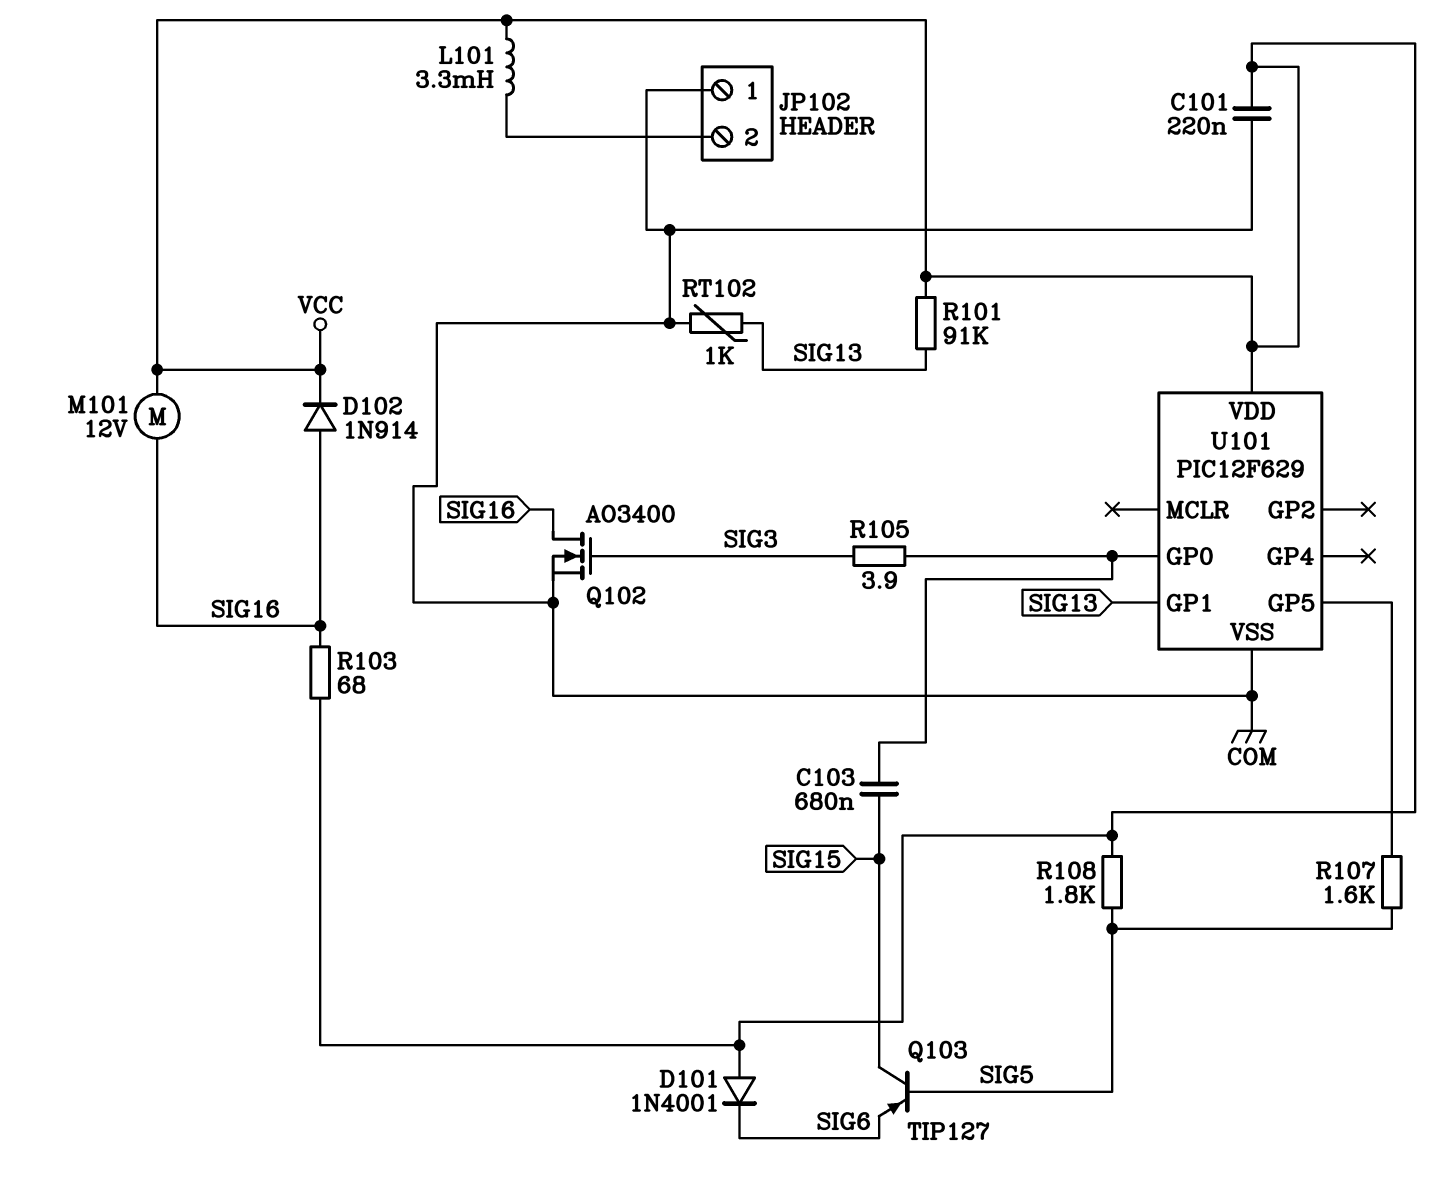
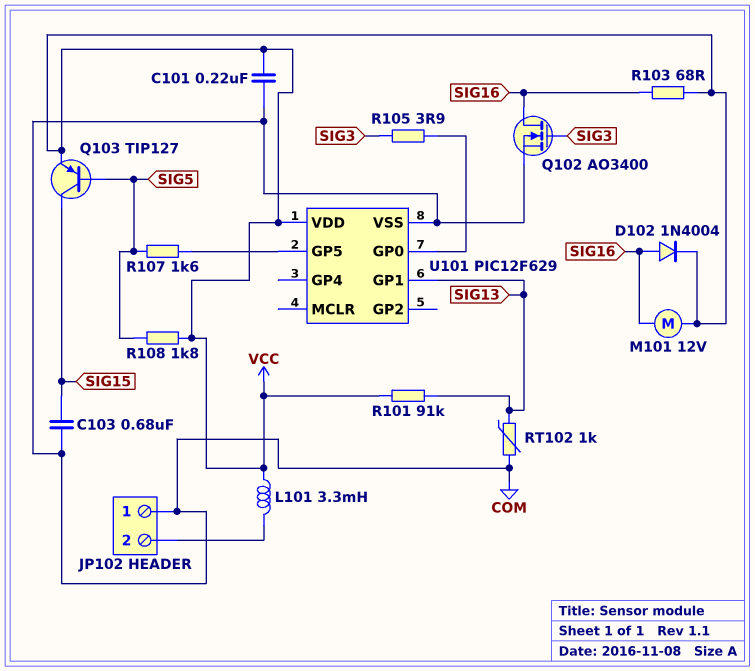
C103: 680nF (SIG15, U101/GP0) -> 680nF (COM, SIG15)
D101: diode 1N4001 (A VCC, K SIG6) -> none
D102: diode 1N914 (A SIG16, K VCC) -> diode 1N4004 (A SIG16, K VCC)
Q103: PNP TIP127 (B SIG5, C SIG15, E SIG6) -> PNP TIP127 (B SIG5, C SIG15, E VCC)

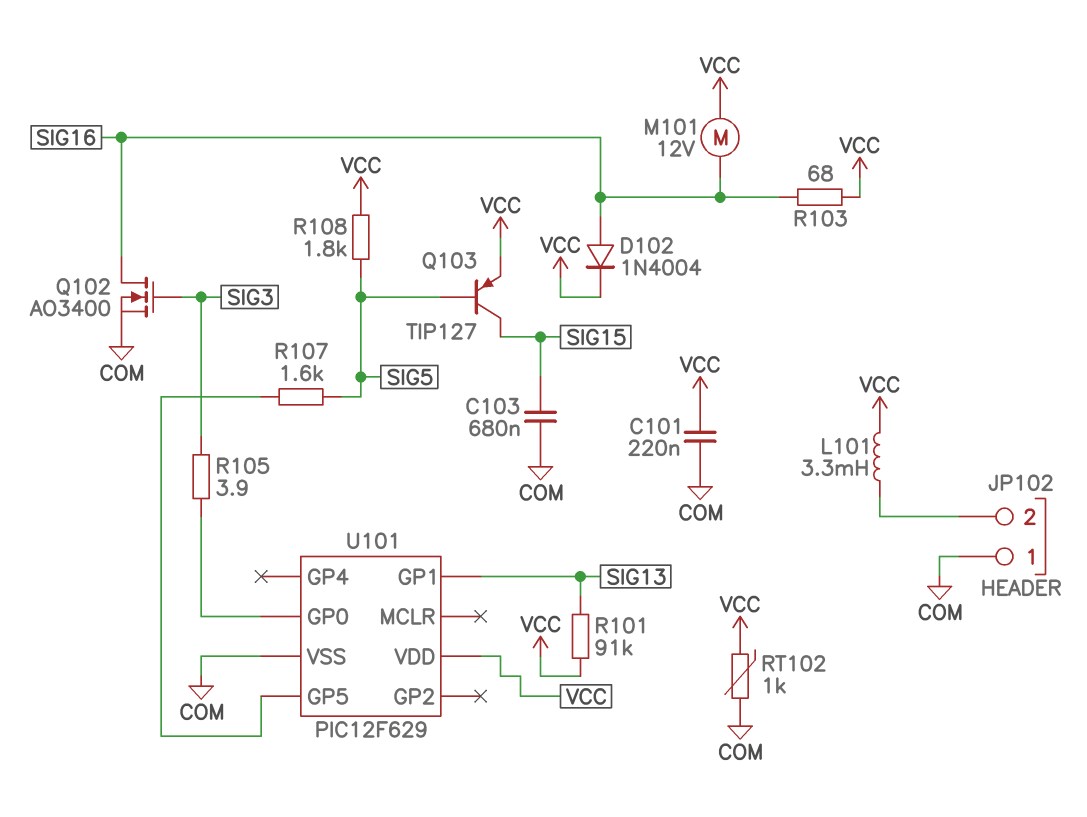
RT102: 1k (COM, SIG13) -> 1k (COM, VCC)

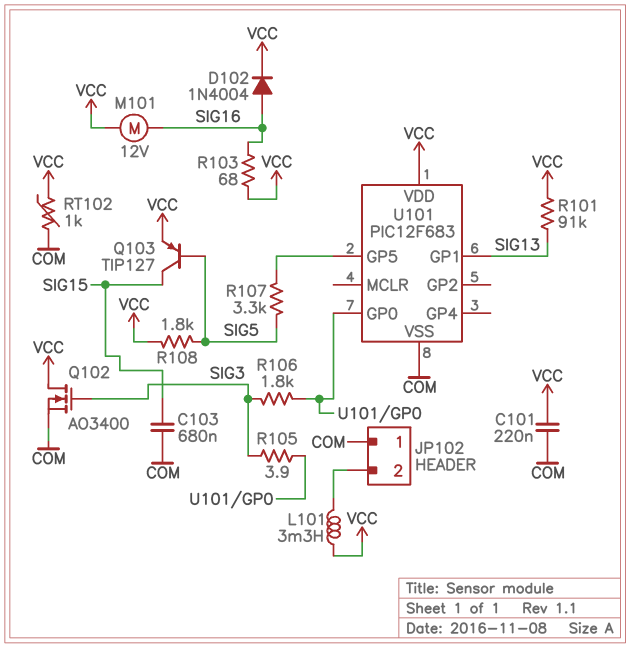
Q102: NMOS AO3400 (G SIG3, D SIG16, S COM) -> NMOS AO3400 (G SIG3, D VCC, S COM)
R106: none -> 1.8k (SIG3, U101/GP0)
R107: 1.6k (SIG5, U101/GP5) -> 3.3k (SIG5, U101/GP5)
U101: PIC12F629 -> PIC12F683

